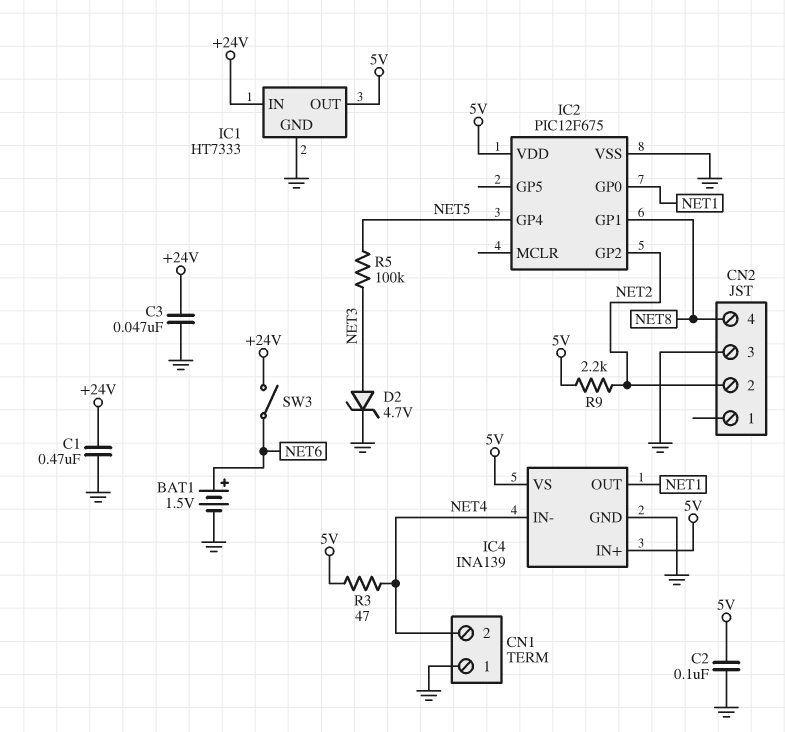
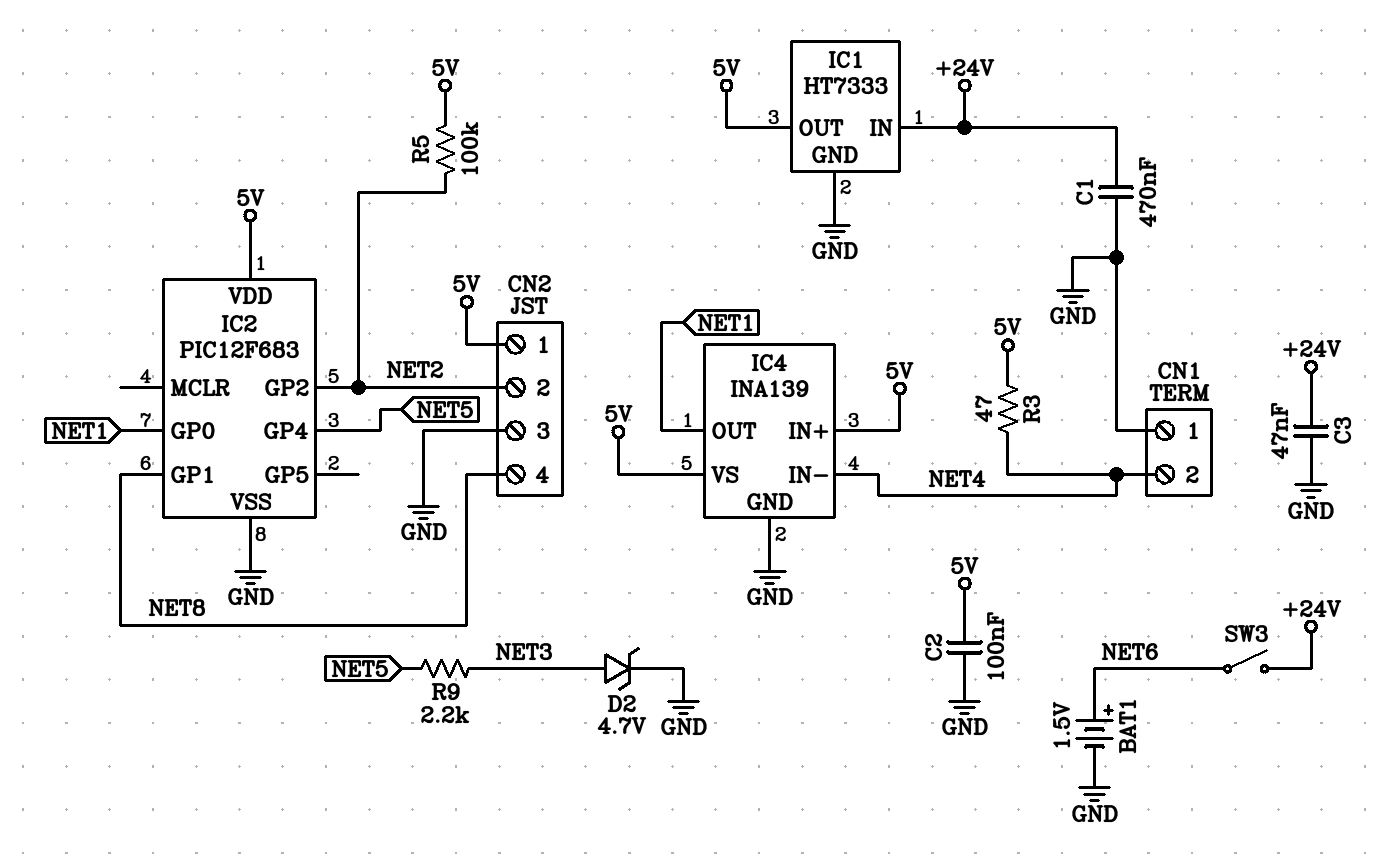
CN2 pin 1: none -> 5V
IC2: PIC12F675 -> PIC12F683
R5: 100k (NET3, NET5) -> 100k (5V, NET2)
R9: 2.2k (5V, NET2) -> 2.2k (NET3, NET5)

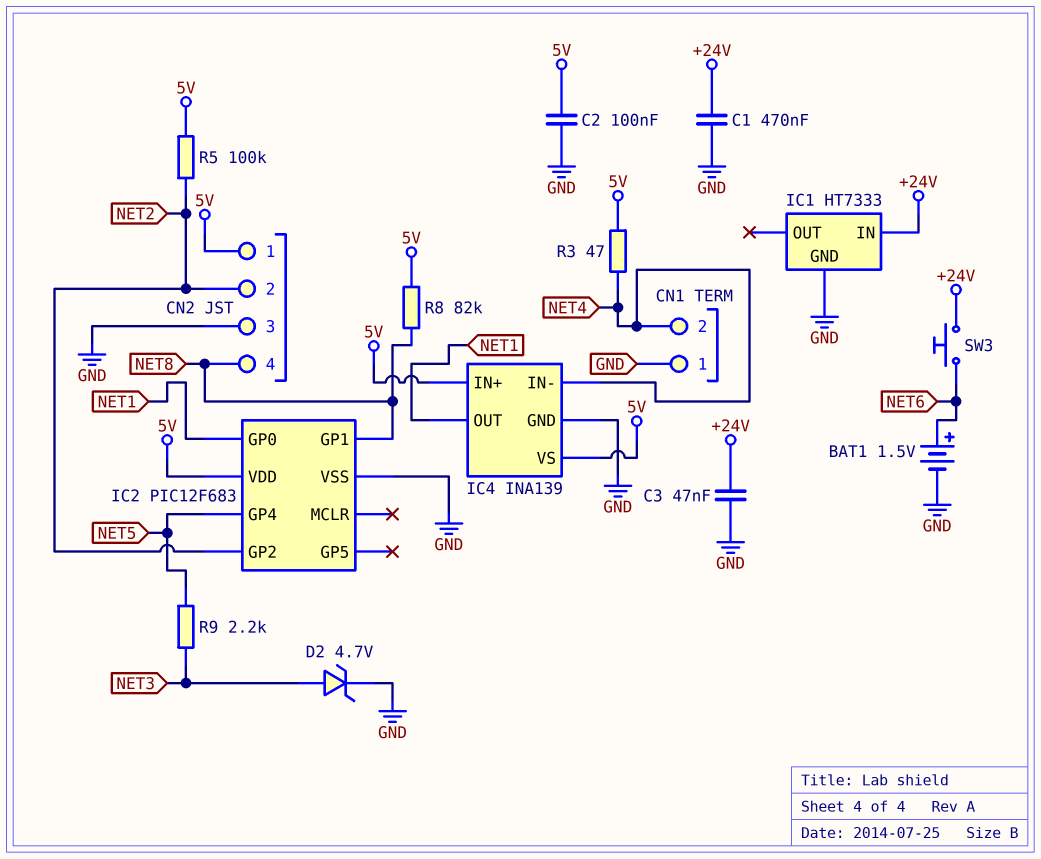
IC1 pin OUT: 5V -> none
R8: none -> 82k (5V, NET8)
SW3: switch (+24V, NET6) -> button (+24V, NET6)

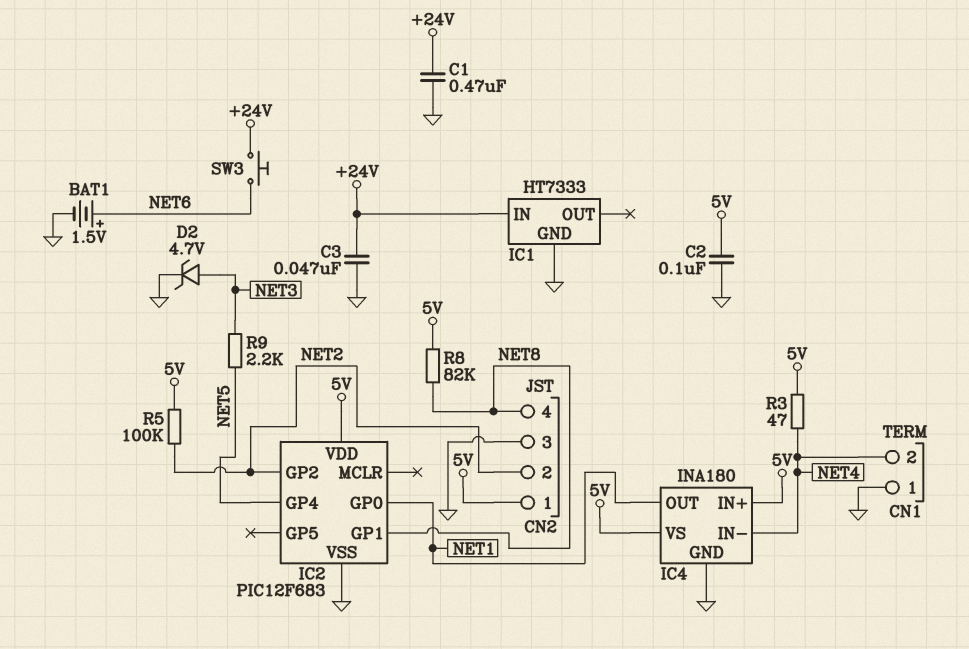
IC4: INA139 -> INA180

